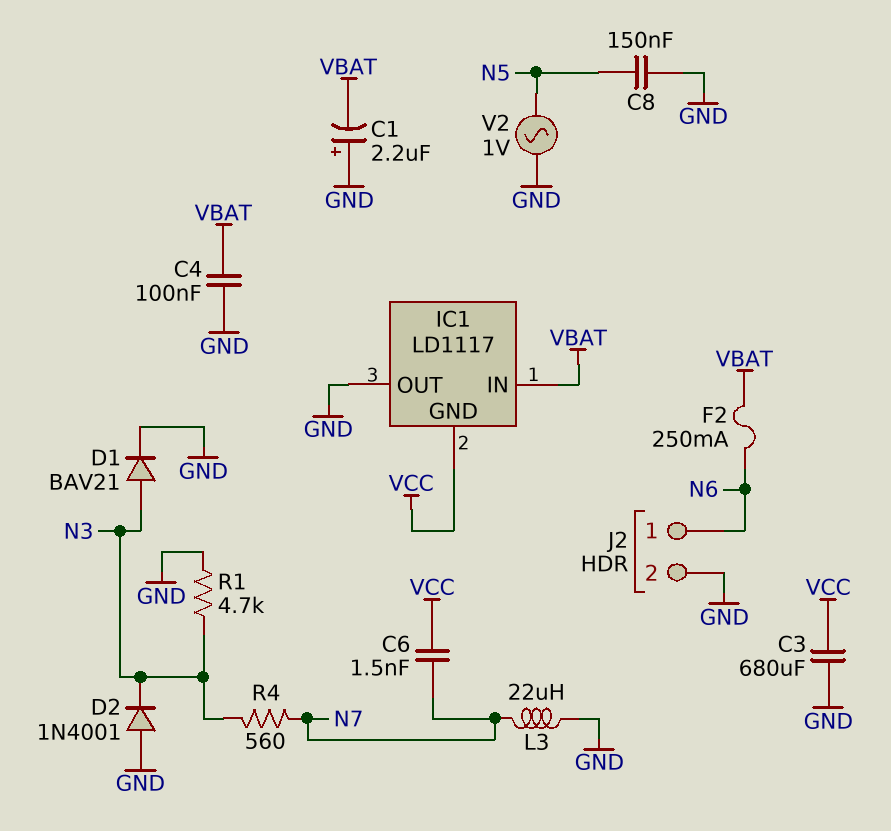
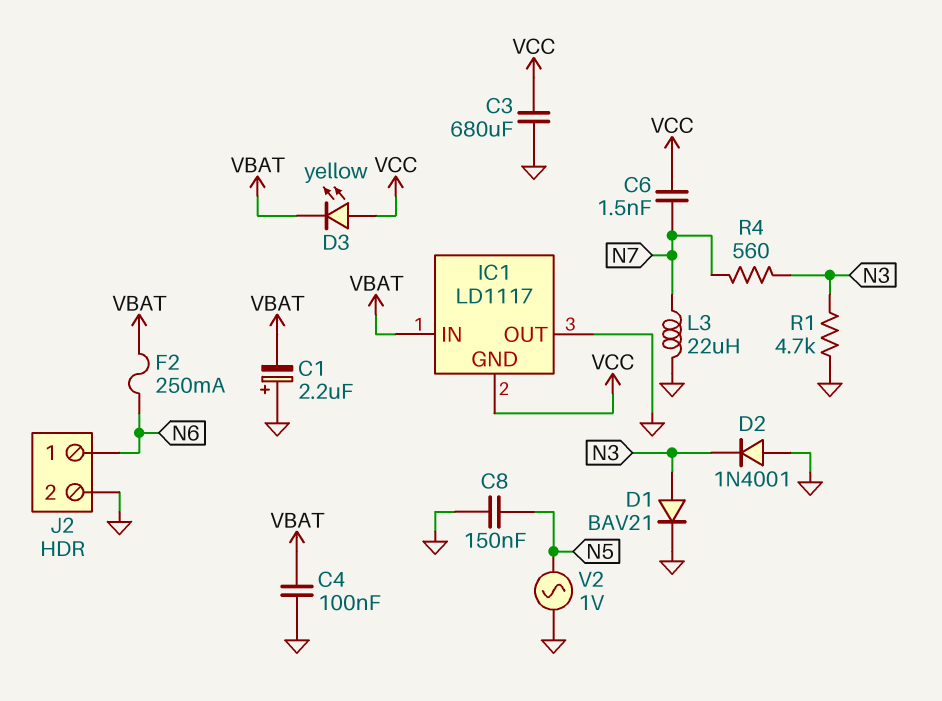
D3: none -> LED yellow (A VCC, K VBAT)

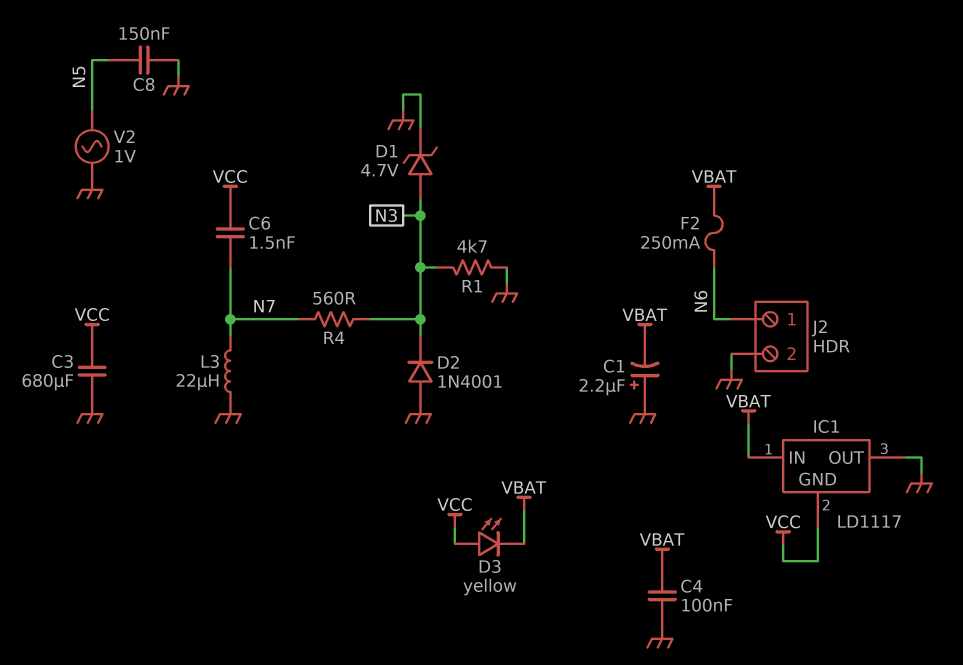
D1: diode BAV21 (A N3, K GND) -> zener 4.7V (A N3, K GND)

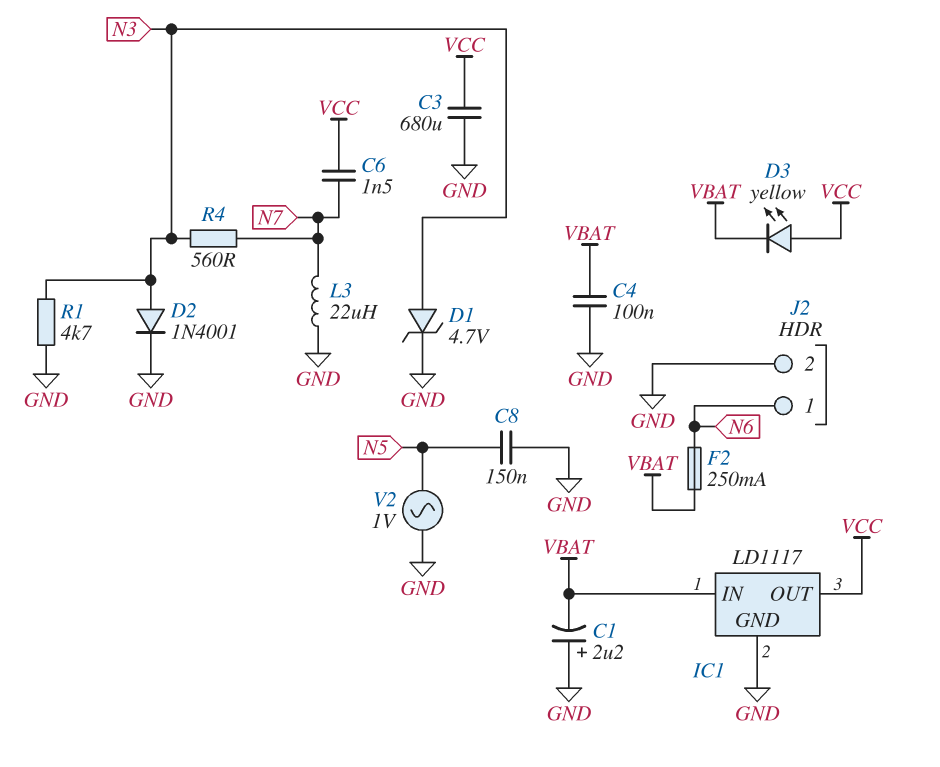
D2: diode 1N4001 (A GND, K N3) -> diode 1N4001 (A N3, K GND)
IC1 pin GND: VCC -> GND
IC1 pin OUT: GND -> VCC

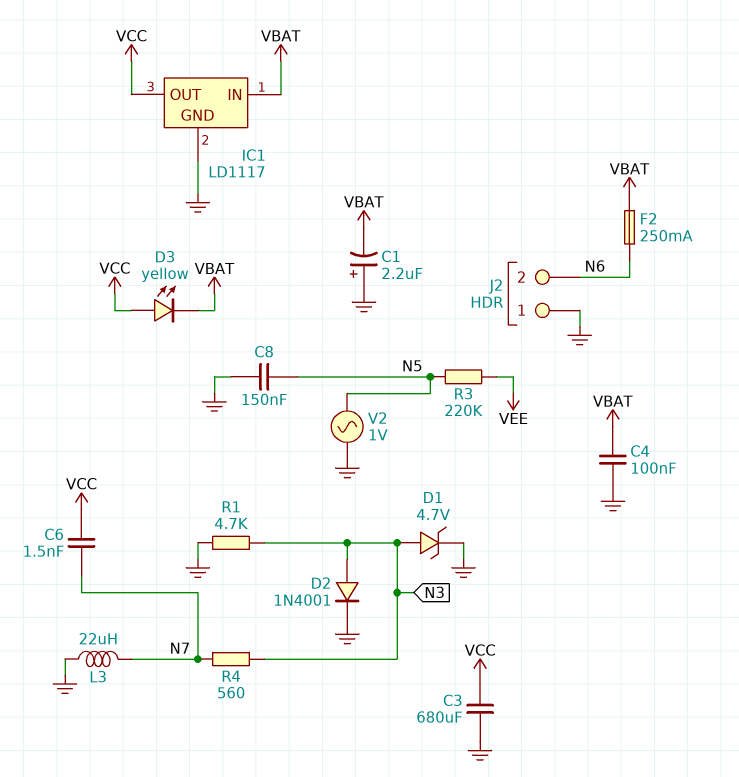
J2 pin 1: N6 -> GND
J2 pin 2: GND -> N6
R3: none -> 220k (N5, VEE)

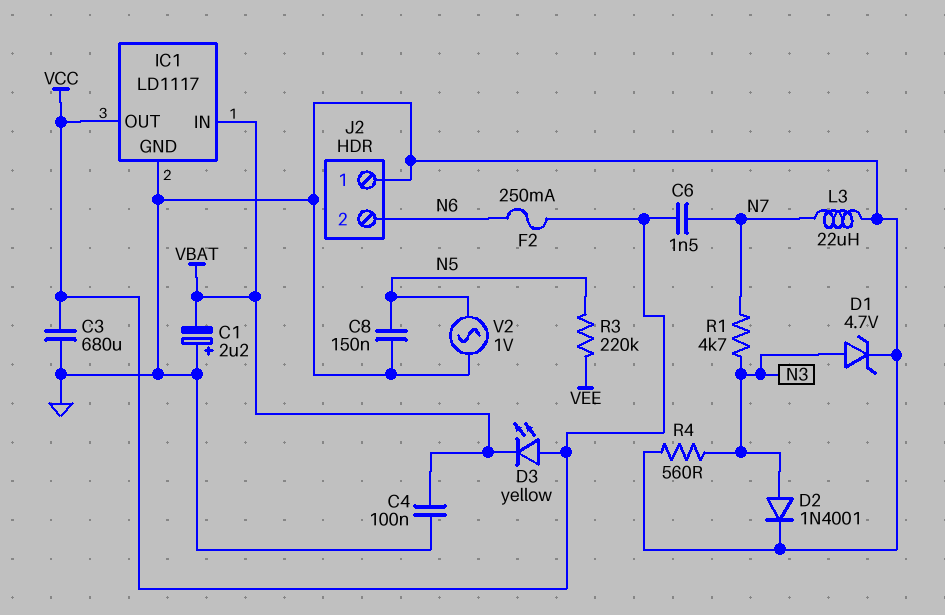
F2: 250mA (N6, VBAT) -> 250mA (N6, VCC)
R1: 4.7k (GND, N3) -> 4.7k (N3, N7)
R4: 560 (N3, N7) -> 560 (GND, N3)

